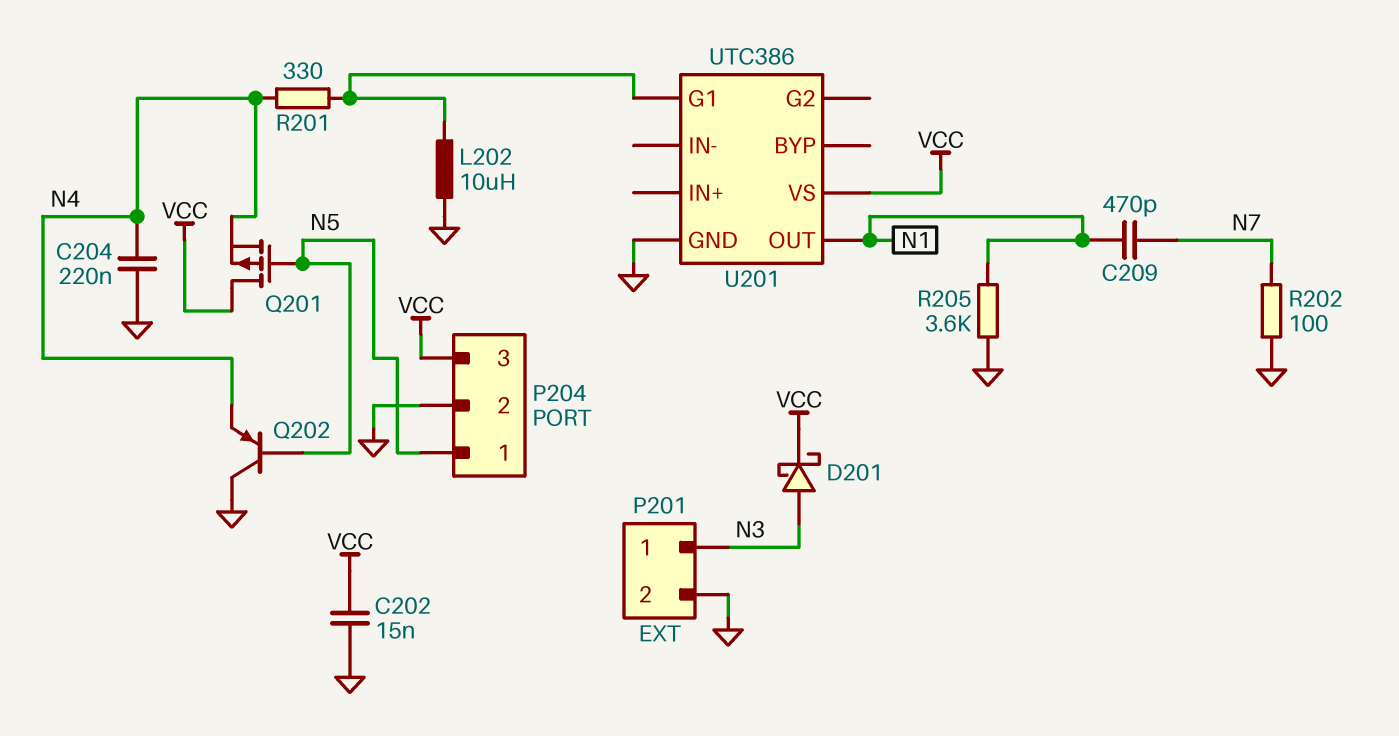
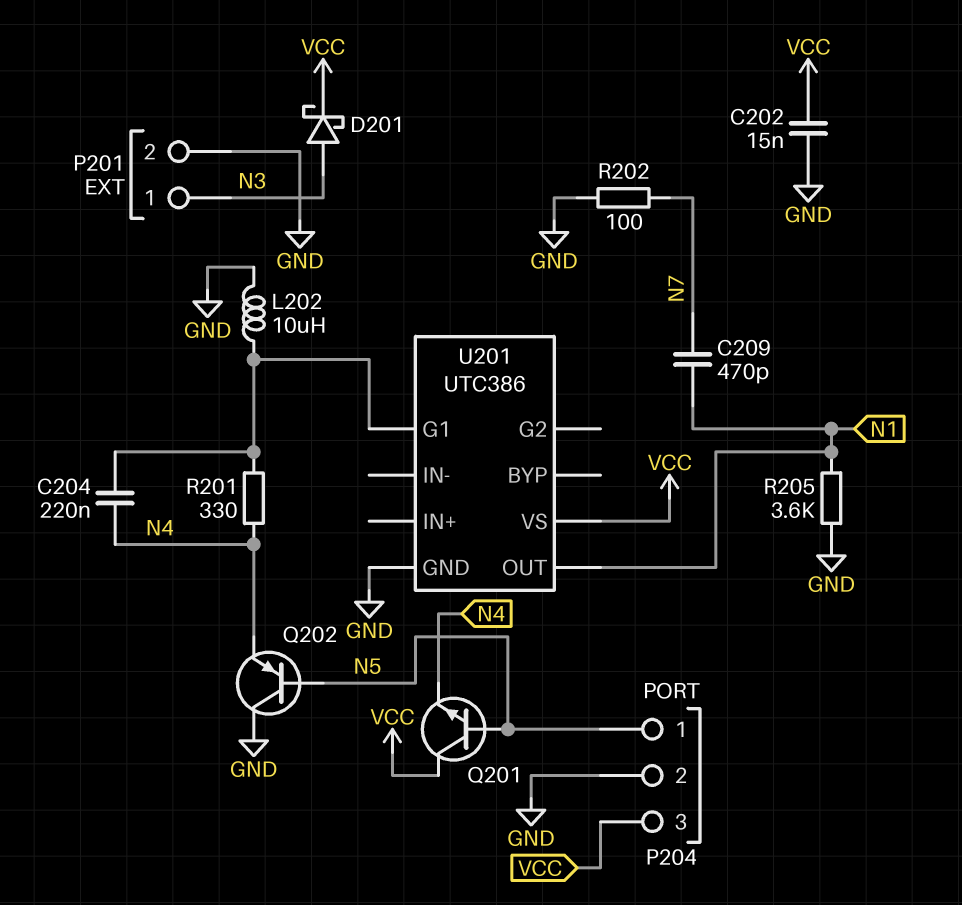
C204: 220nF (GND, N4) -> 220nF (N4, U201/G1)
Q201: PMOS (G N5, D VCC, S N4) -> NPN (B N5, C VCC, E N4)

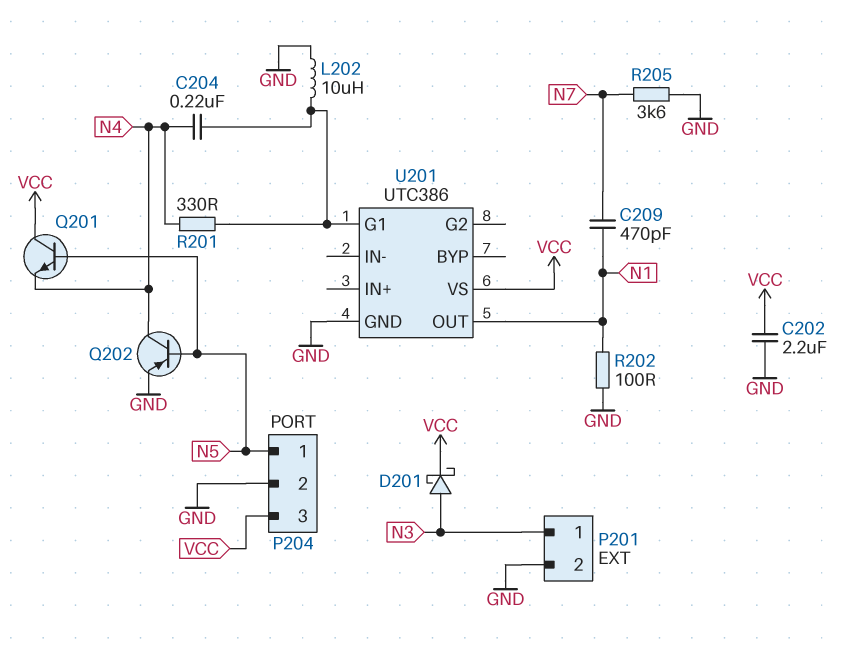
C202: 15nF (GND, VCC) -> 2.2uF (GND, VCC)
Q202: PNP (B N5, C GND, E N4) -> PNP (B N5, C N4, E GND)
R202: 100 (GND, N7) -> 100 (GND, N1)
R205: 3.6k (GND, N1) -> 3.6k (GND, N7)

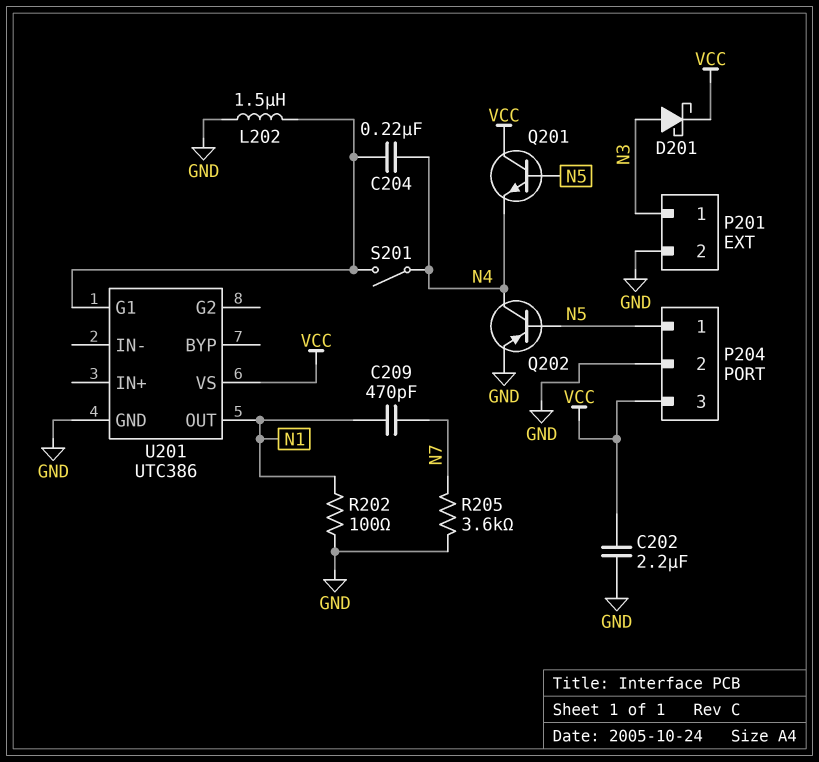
L202: 10uH (GND, U201/G1) -> 1.5uH (GND, U201/G1)
R201: 330 (N4, U201/G1) -> none
S201: none -> switch (N4, U201/G1)

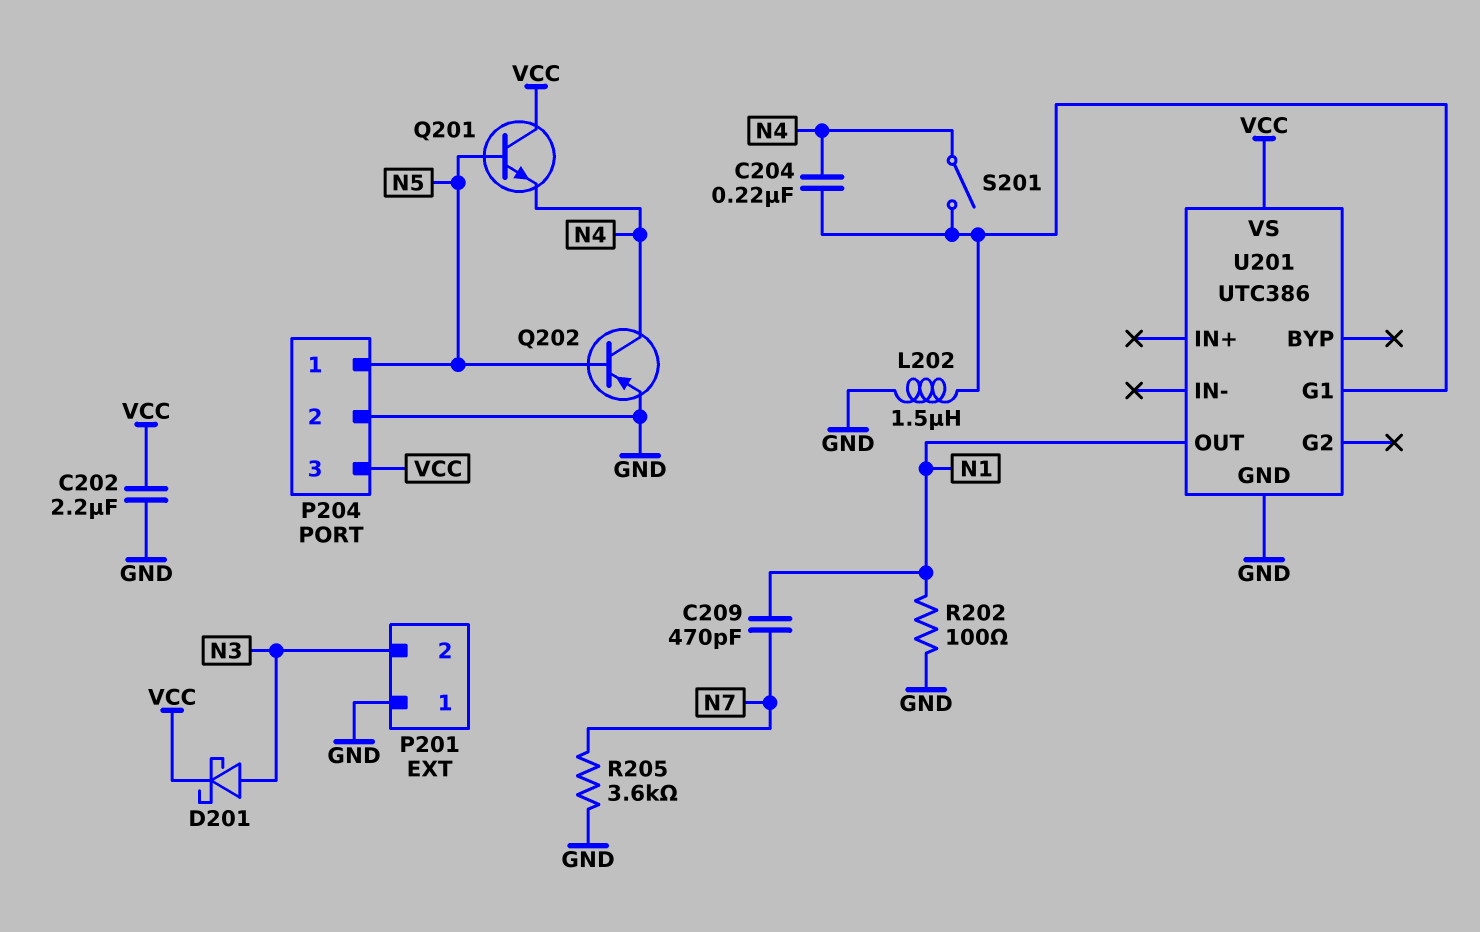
P201 pin 1: N3 -> GND
P201 pin 2: GND -> N3

